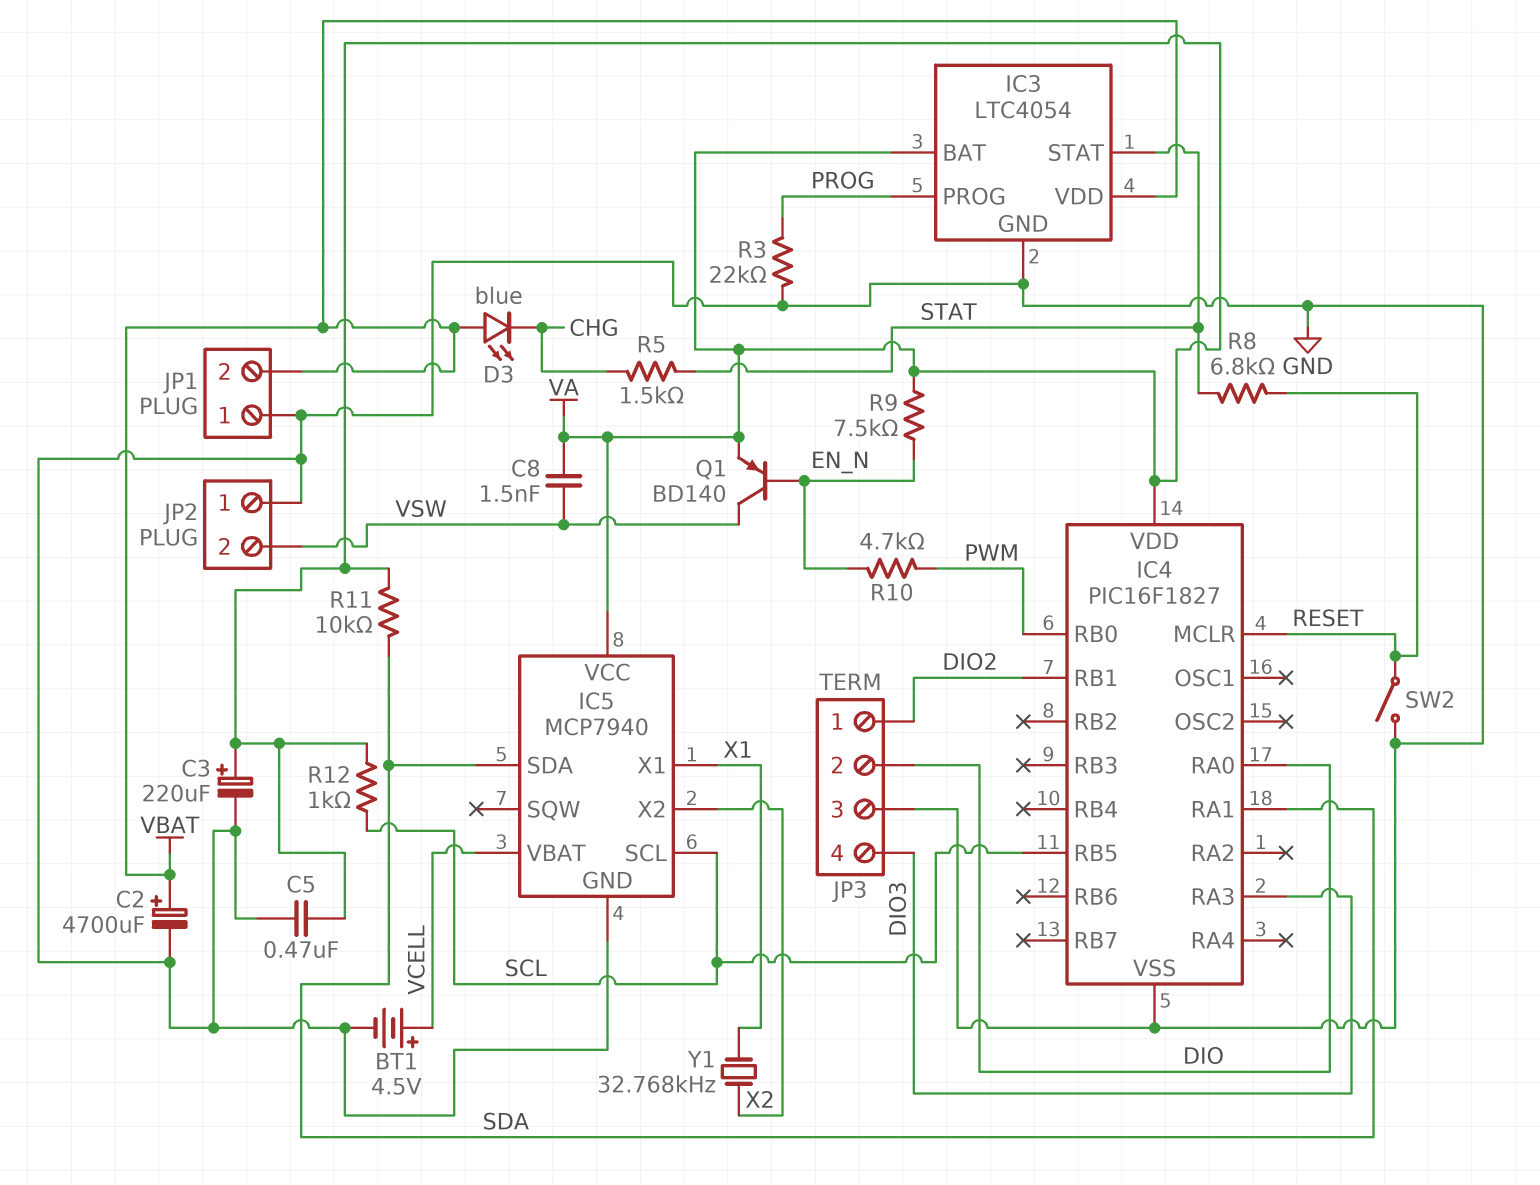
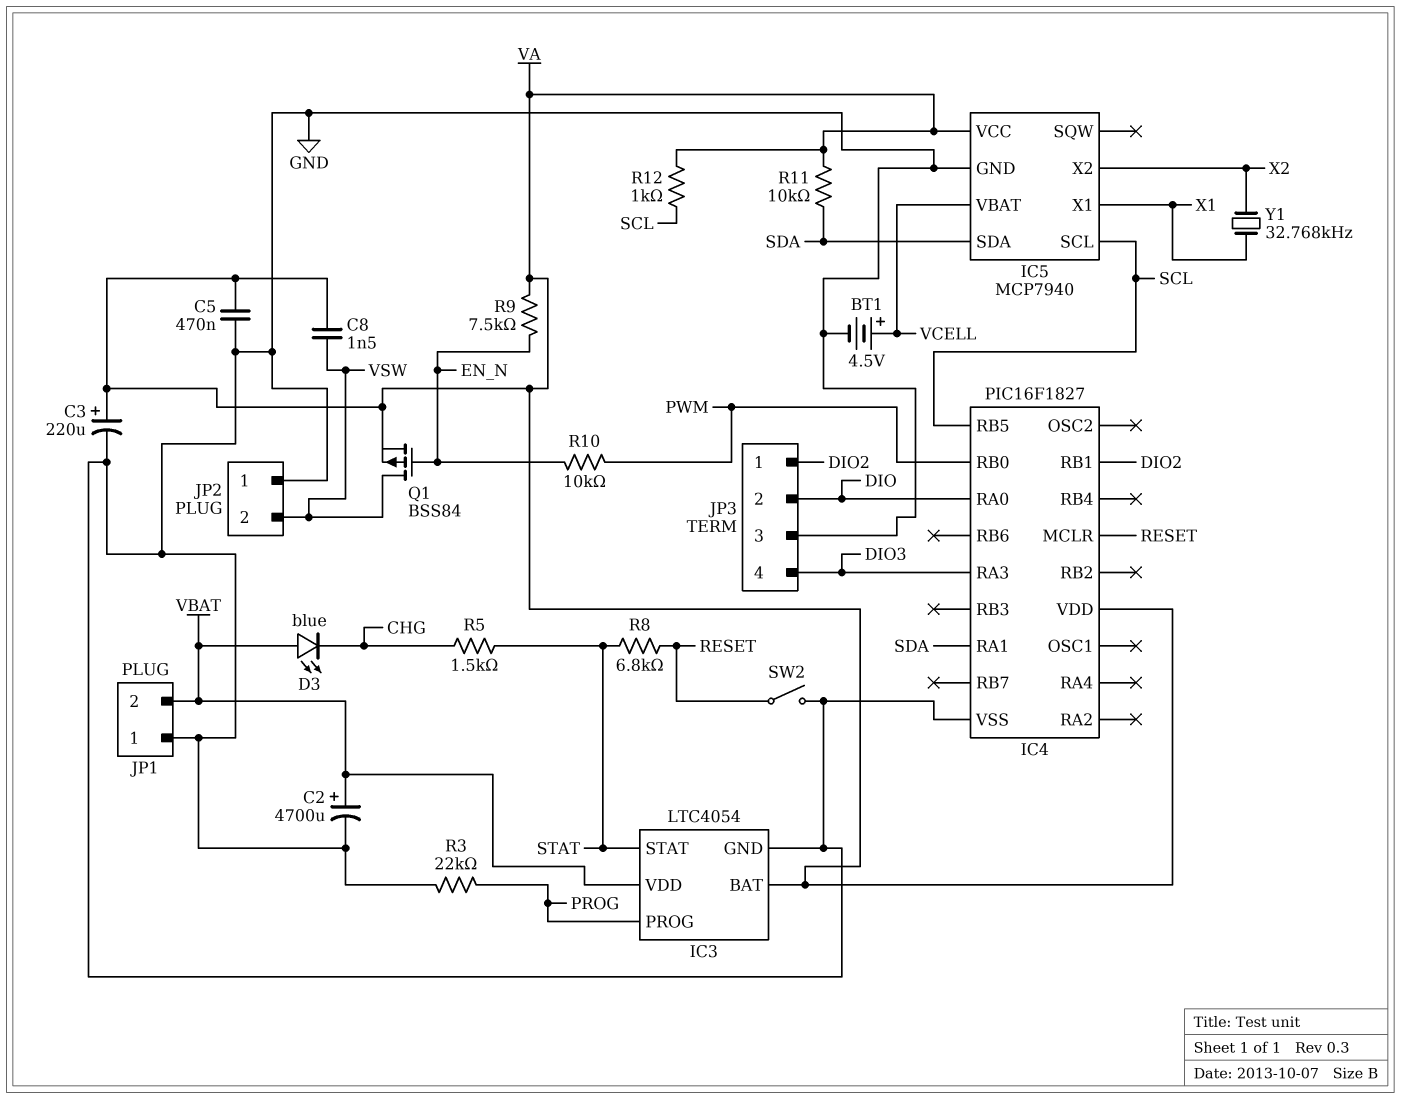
Q1: PNP BD140 (B EN_N, C VSW, E VA) -> PMOS BSS84 (G EN_N, D VSW, S VA)
R10: 4.7k (EN_N, PWM) -> 10k (EN_N, PWM)

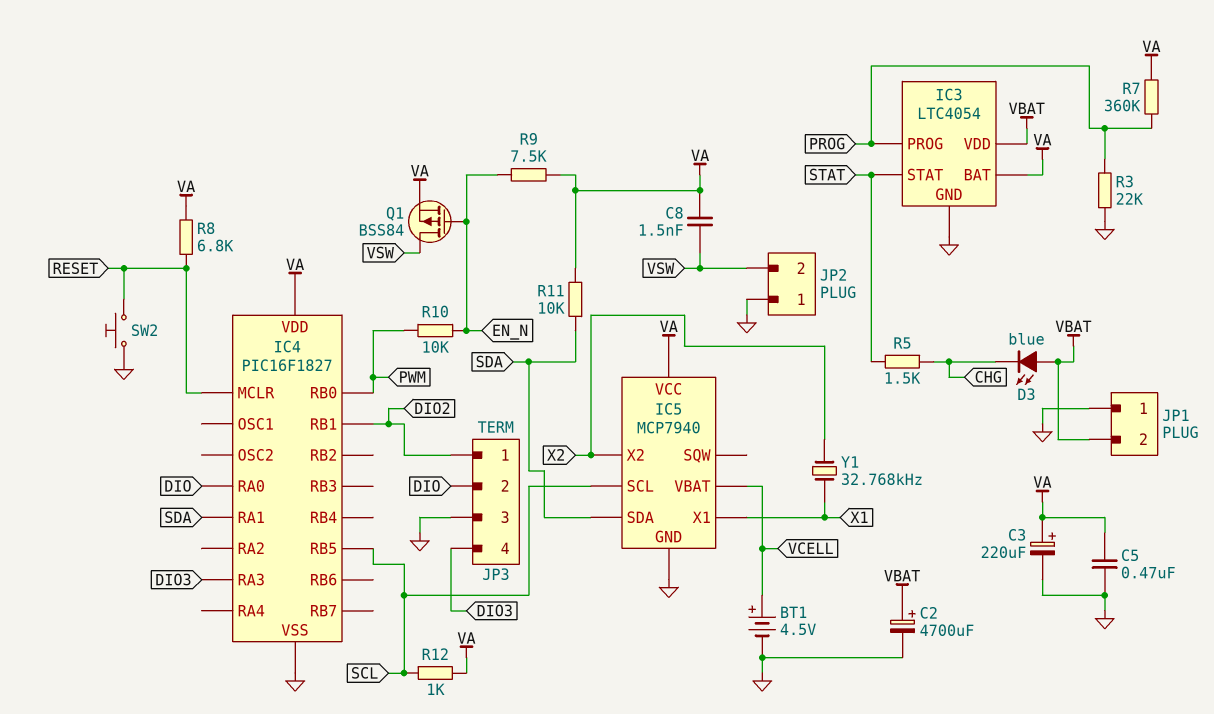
R7: none -> 360k (PROG, VA)
R8: 6.8k (RESET, STAT) -> 6.8k (RESET, VA)
SW2: switch (GND, RESET) -> button (GND, RESET)

